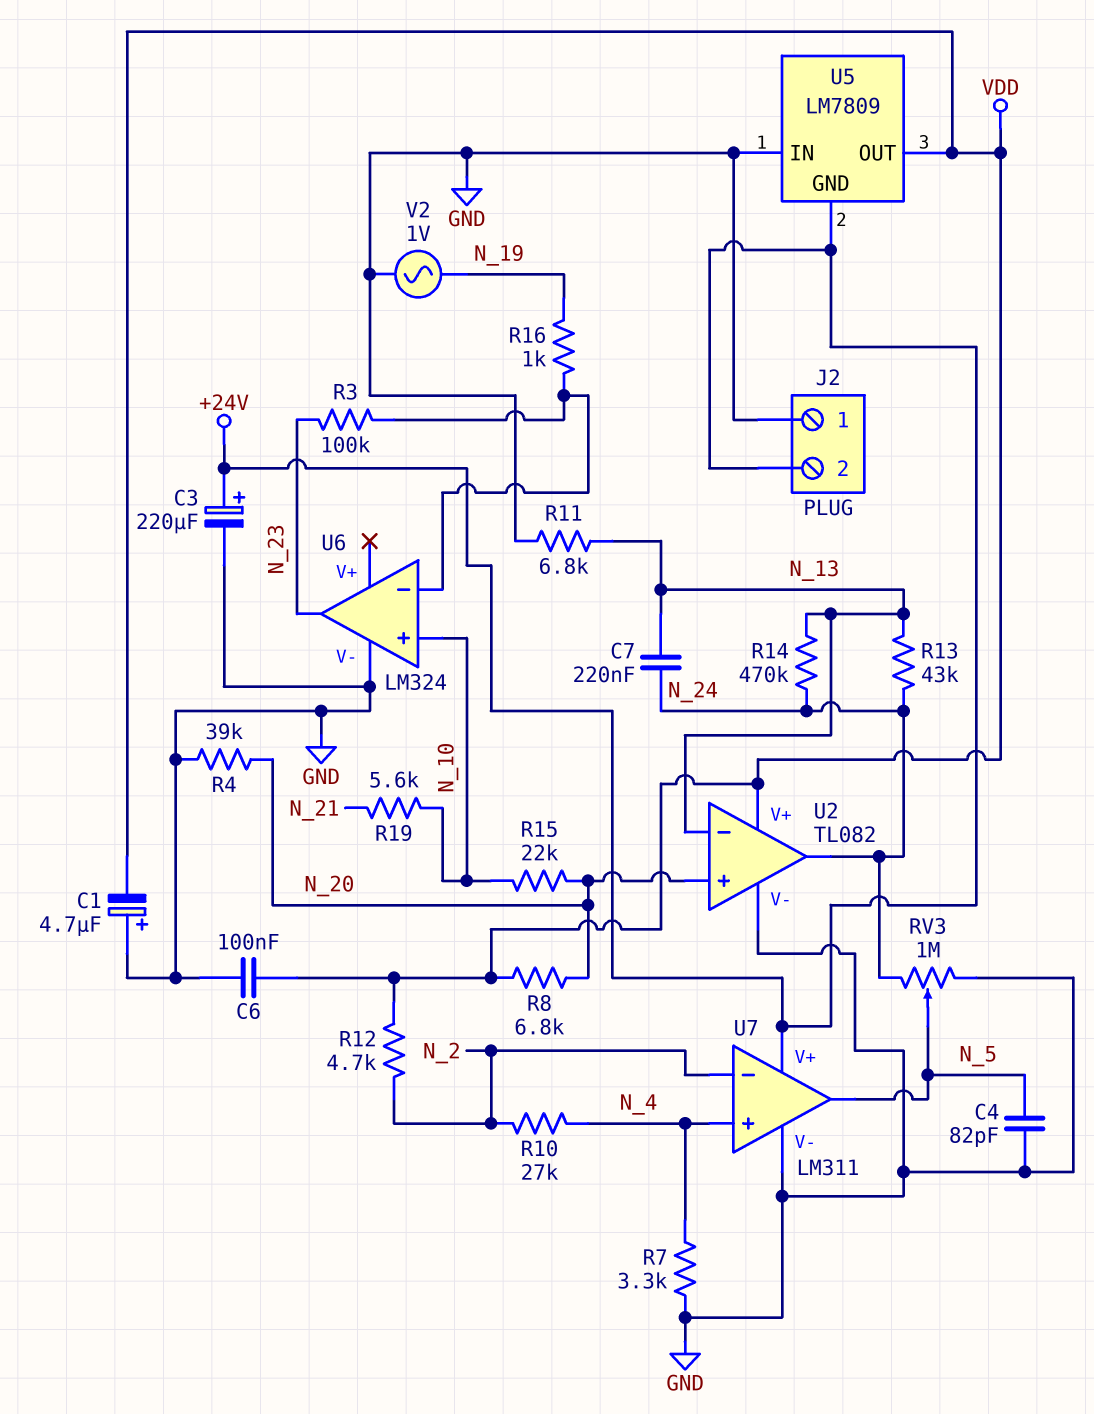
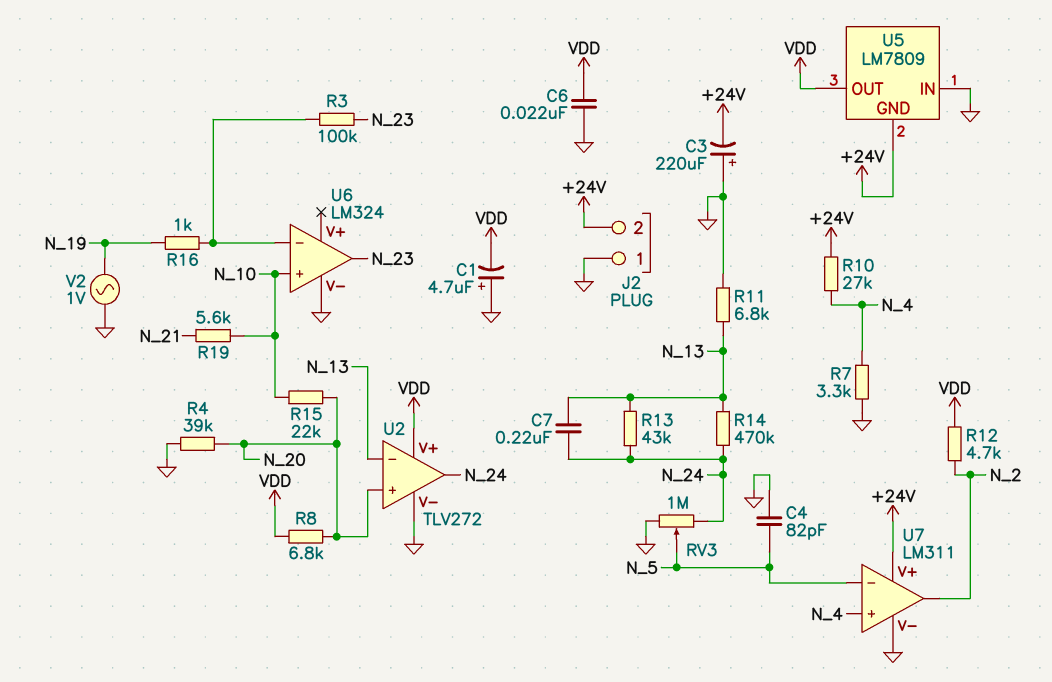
C3: 220uF (plus +24V, minus GND) -> 220uF (plus GND, minus +24V)
C6: 100nF (GND, VDD) -> 22nF (GND, VDD)
R10: 27k (N_2, N_4) -> 27k (+24V, N_4)
U2: TL082 -> TLV272
U7 pin in-: N_2 -> N_5
U7 pin out: N_5 -> N_2

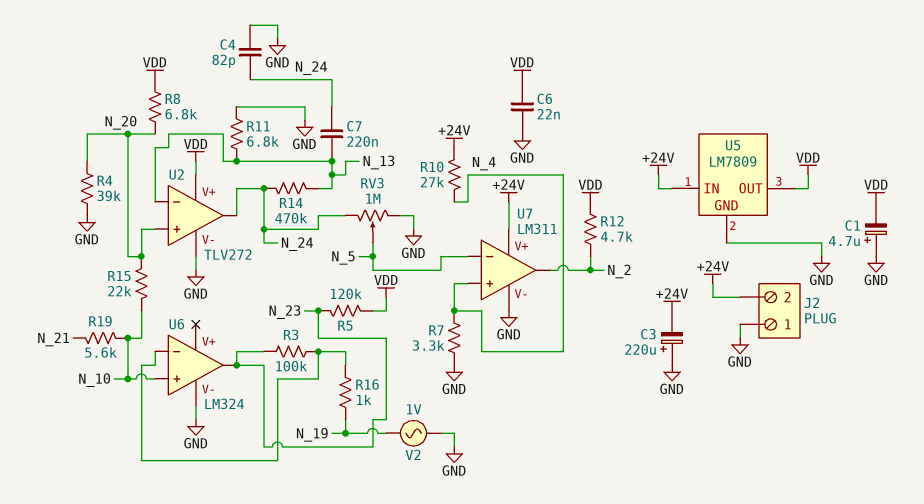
C4: 82pF (GND, N_5) -> 82pF (GND, N_24)
R5: none -> 120k (N_23, VDD)
R13: 43k (N_13, N_24) -> none
U5 pin GND: +24V -> GND
U5 pin IN: GND -> +24V

